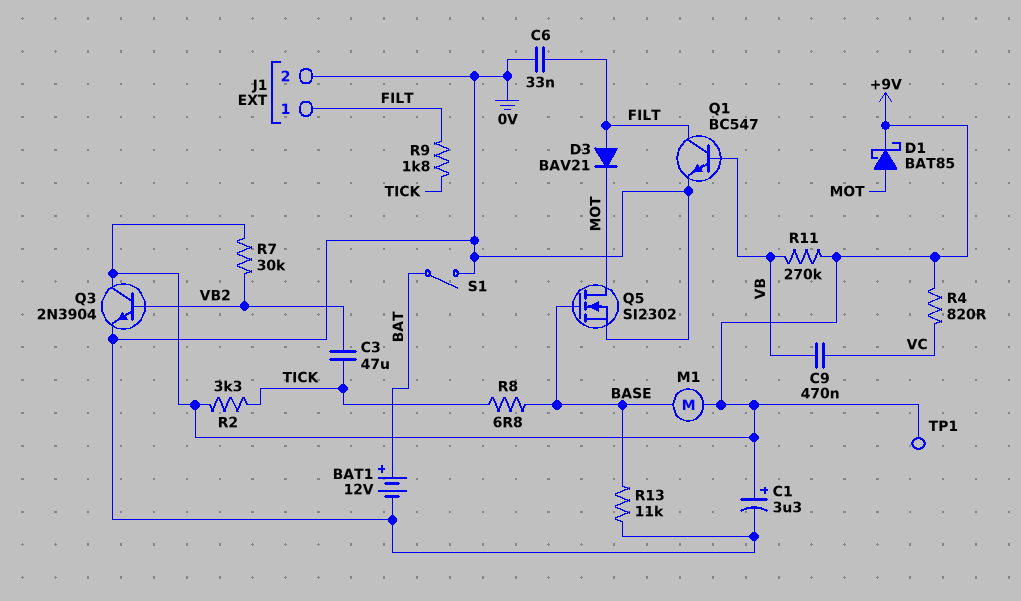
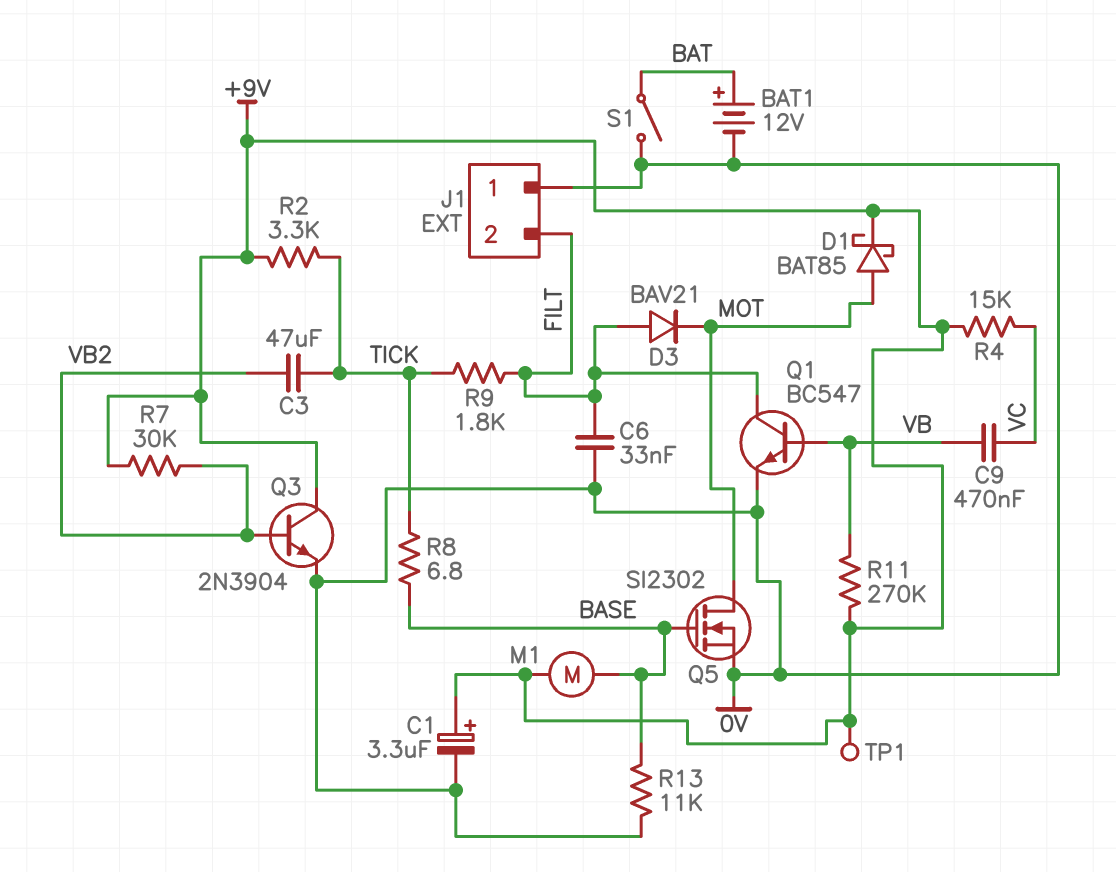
J1 pin 1: FILT -> 0V
J1 pin 2: 0V -> FILT
R4: 820 (+9V, VC) -> 15k (+9V, VC)

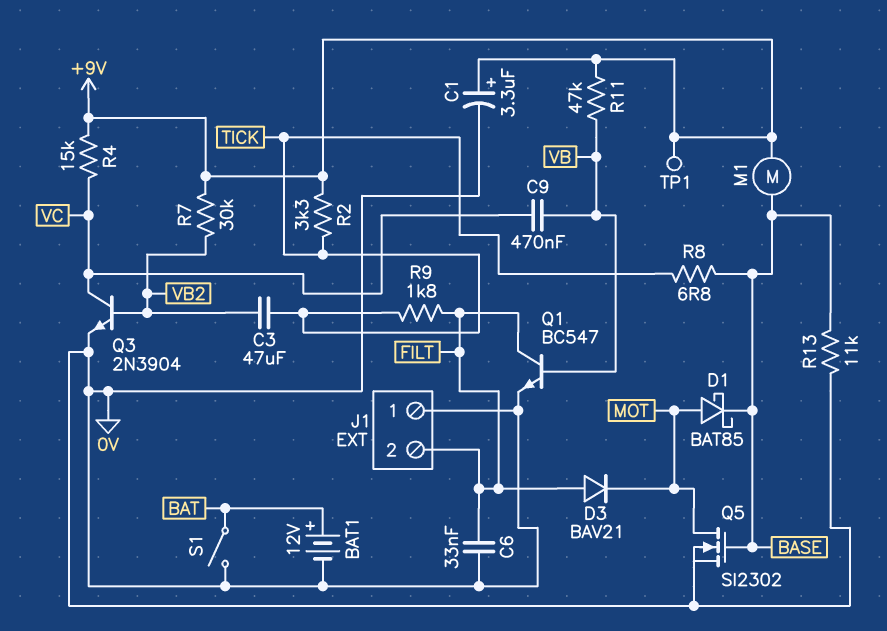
D1: schottky BAT85 (A MOT, K +9V) -> schottky BAT85 (A MOT, K BASE)
Q3: NPN 2N3904 (B VB2, C +9V, E 0V) -> NPN 2N3904 (B VB2, C VC, E 0V)
R11: 270k (+9V, VB) -> 47k (+9V, VB)

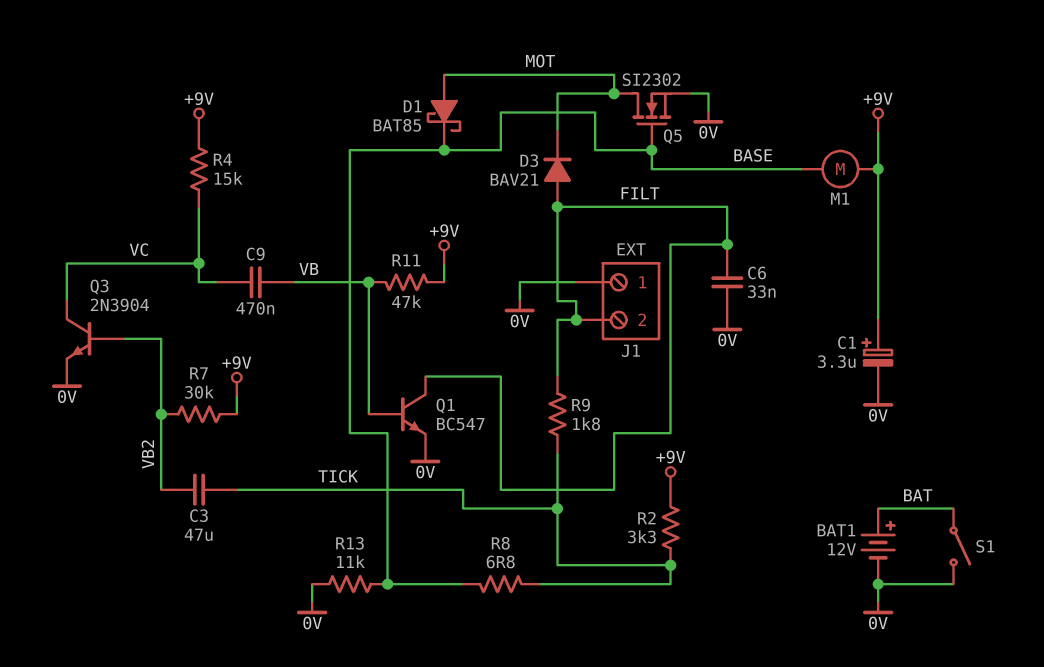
TP1: test point (+9V) -> none

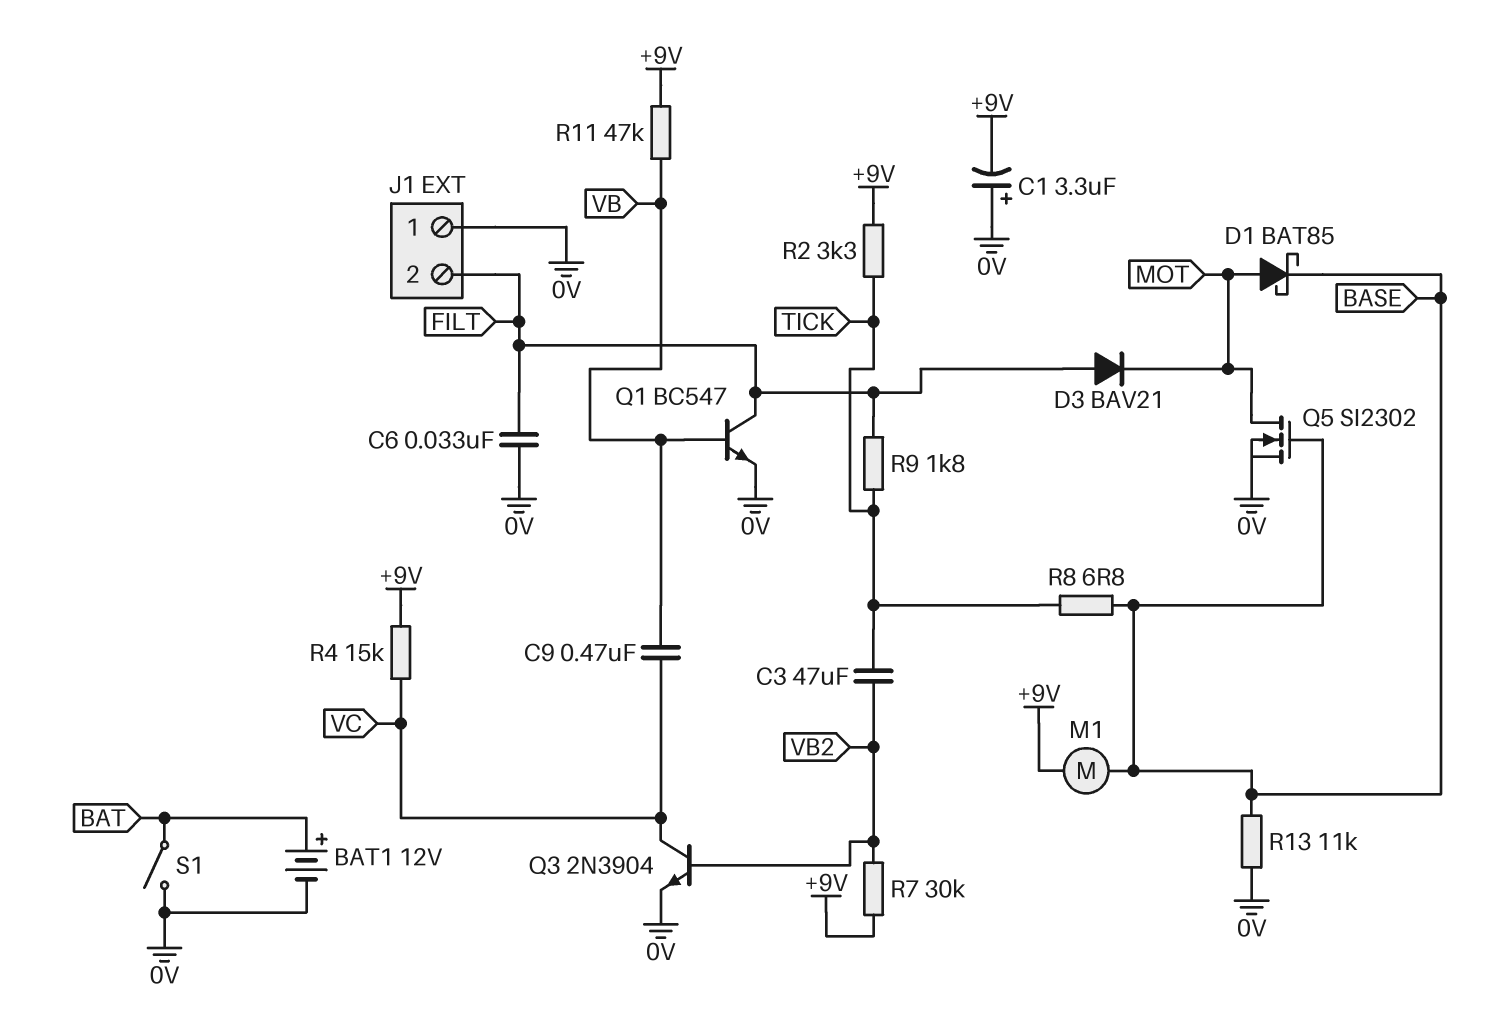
C1: 3.3uF (plus +9V, minus 0V) -> 3.3uF (plus 0V, minus +9V)

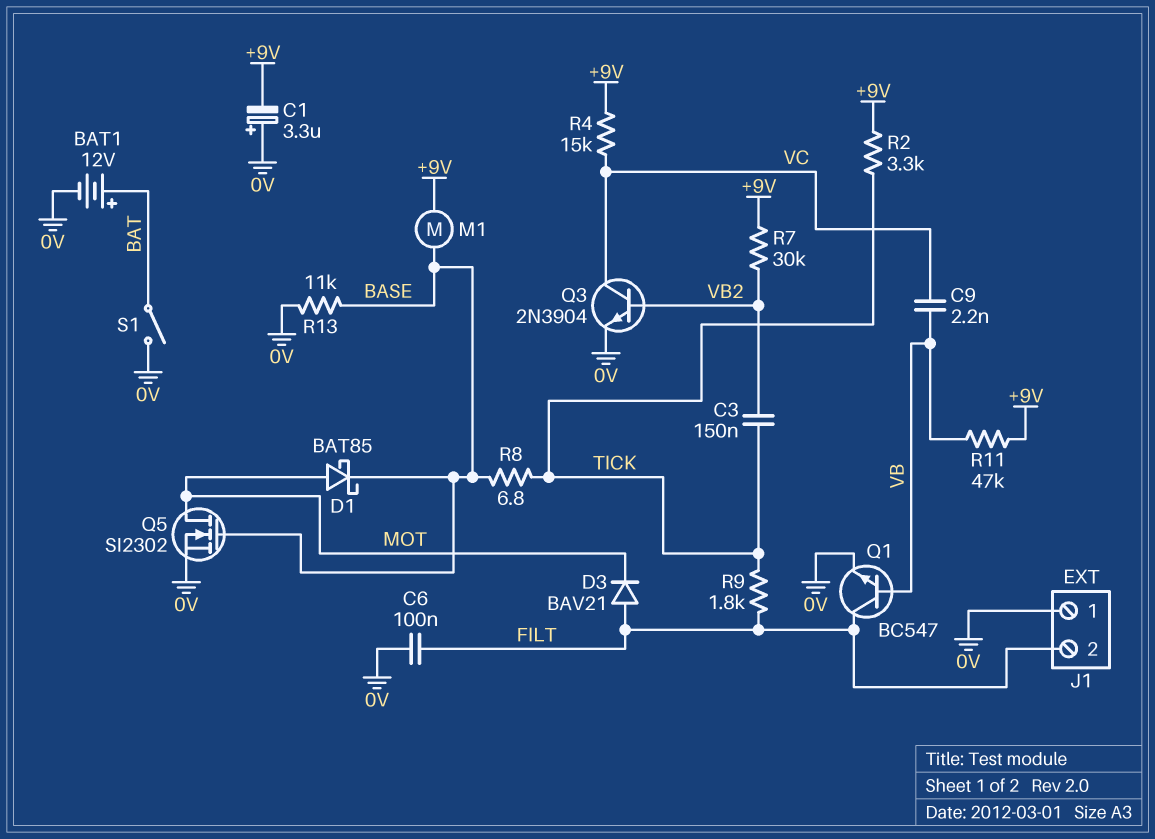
C3: 47uF (TICK, VB2) -> 150nF (TICK, VB2)
C6: 33nF (0V, FILT) -> 100nF (0V, FILT)
C9: 470nF (VB, VC) -> 2.2nF (VB, VC)

